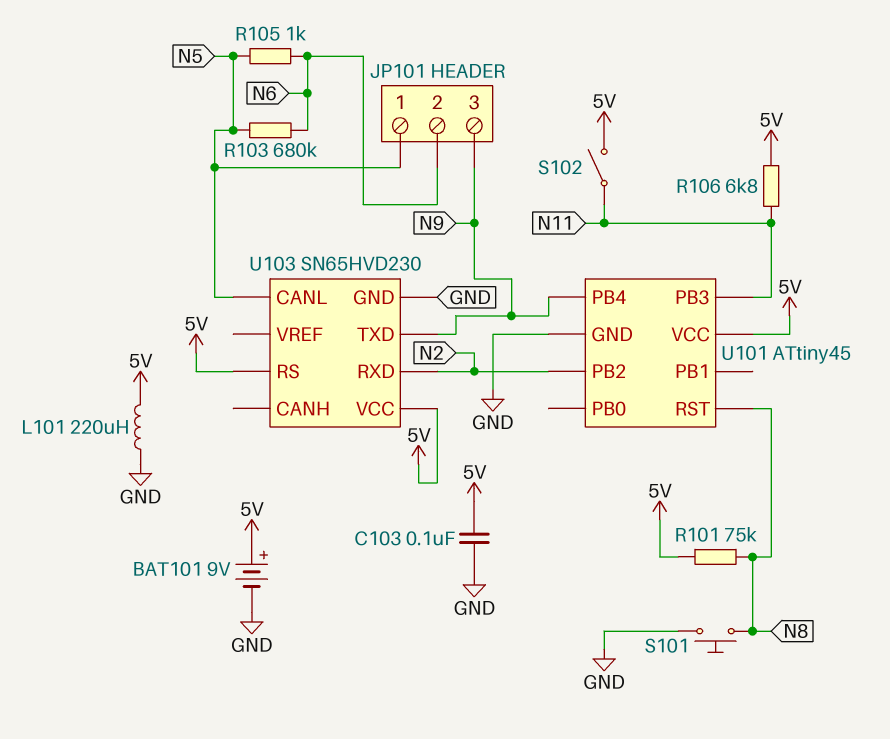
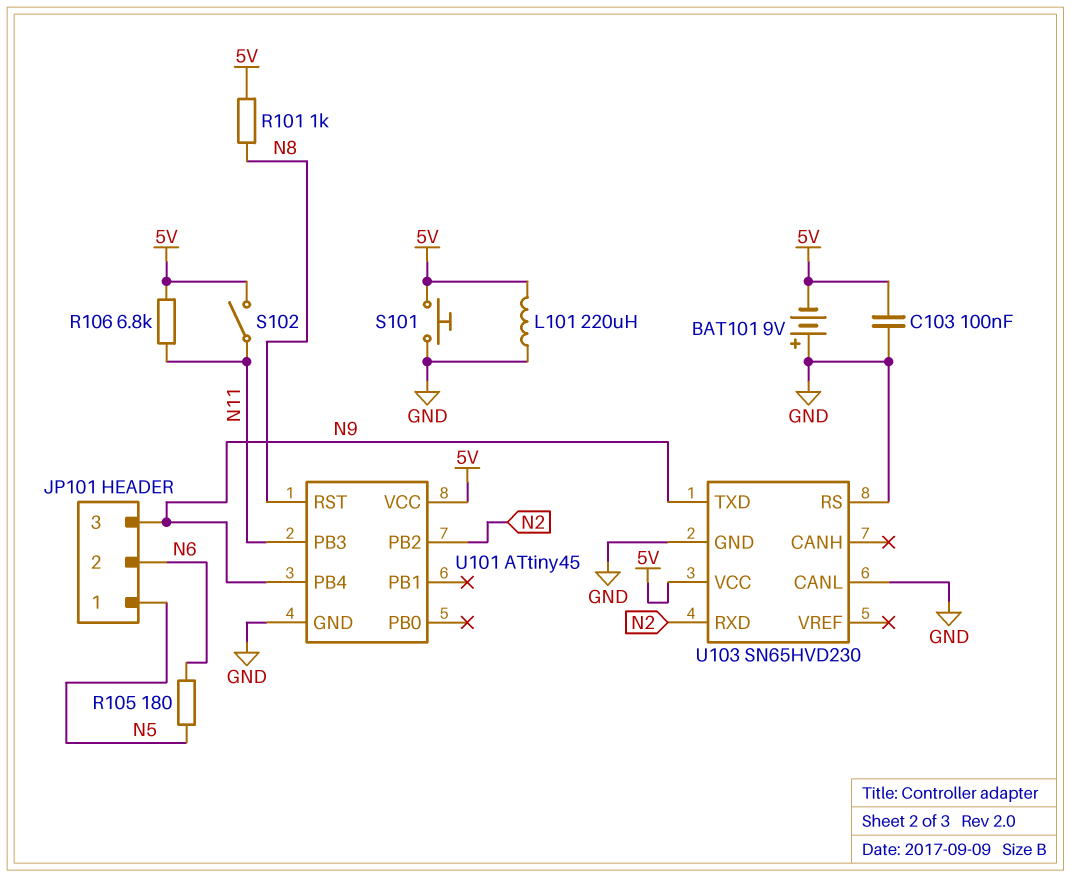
BAT101: 9V (plus 5V, minus GND) -> 9V (plus GND, minus 5V)
R101: 75k (5V, N8) -> 1k (5V, N8)
R103: 680k (N5, N6) -> none
R105: 1k (N5, N6) -> 180 (N5, N6)
S101: button (GND, N8) -> button (5V, GND)
U103 pin CANL: N5 -> GND
U103 pin RS: 5V -> GND

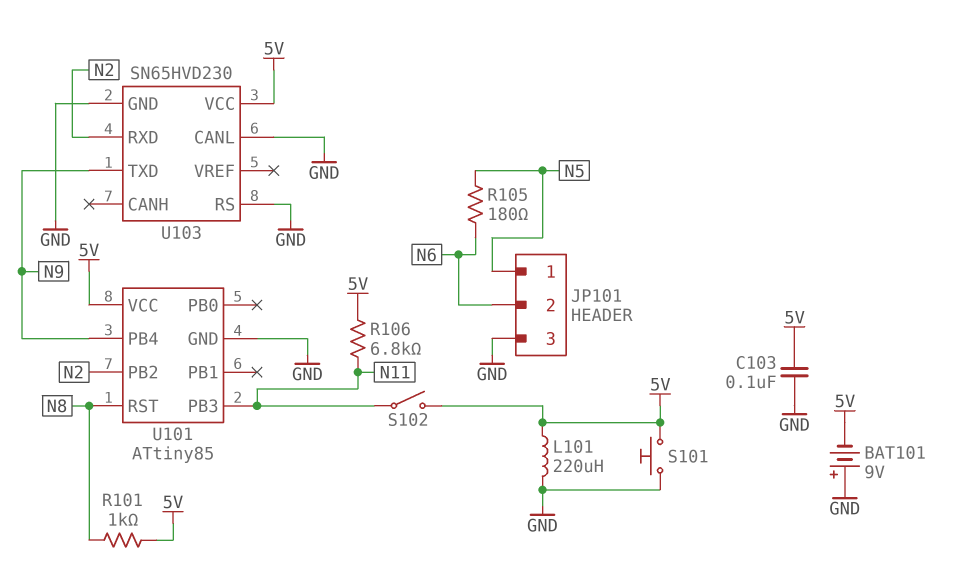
JP101 pin 3: N9 -> GND
U101: ATtiny45 -> ATtiny85

